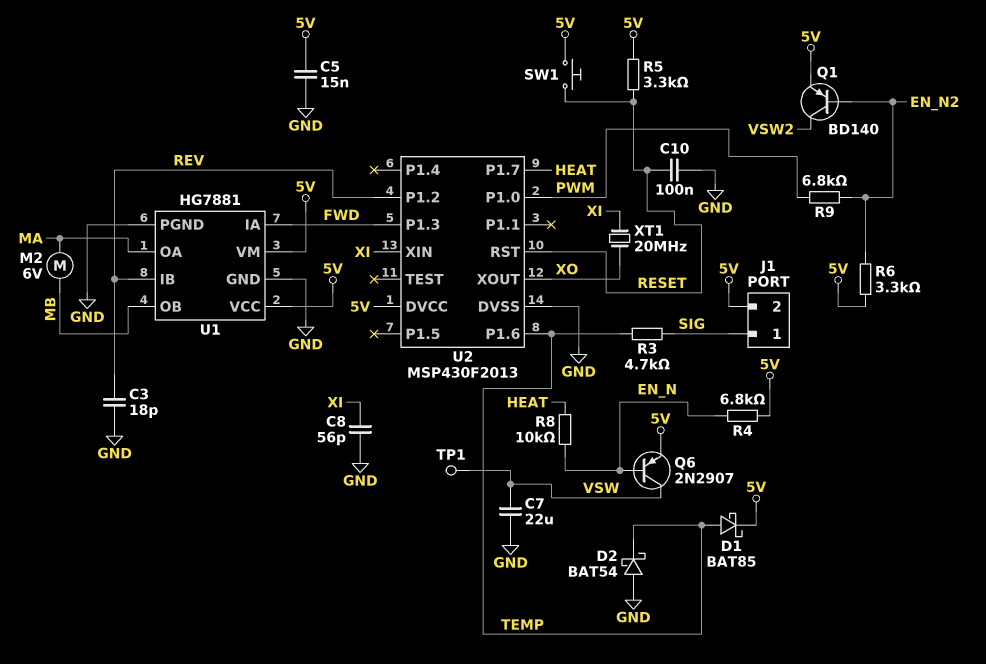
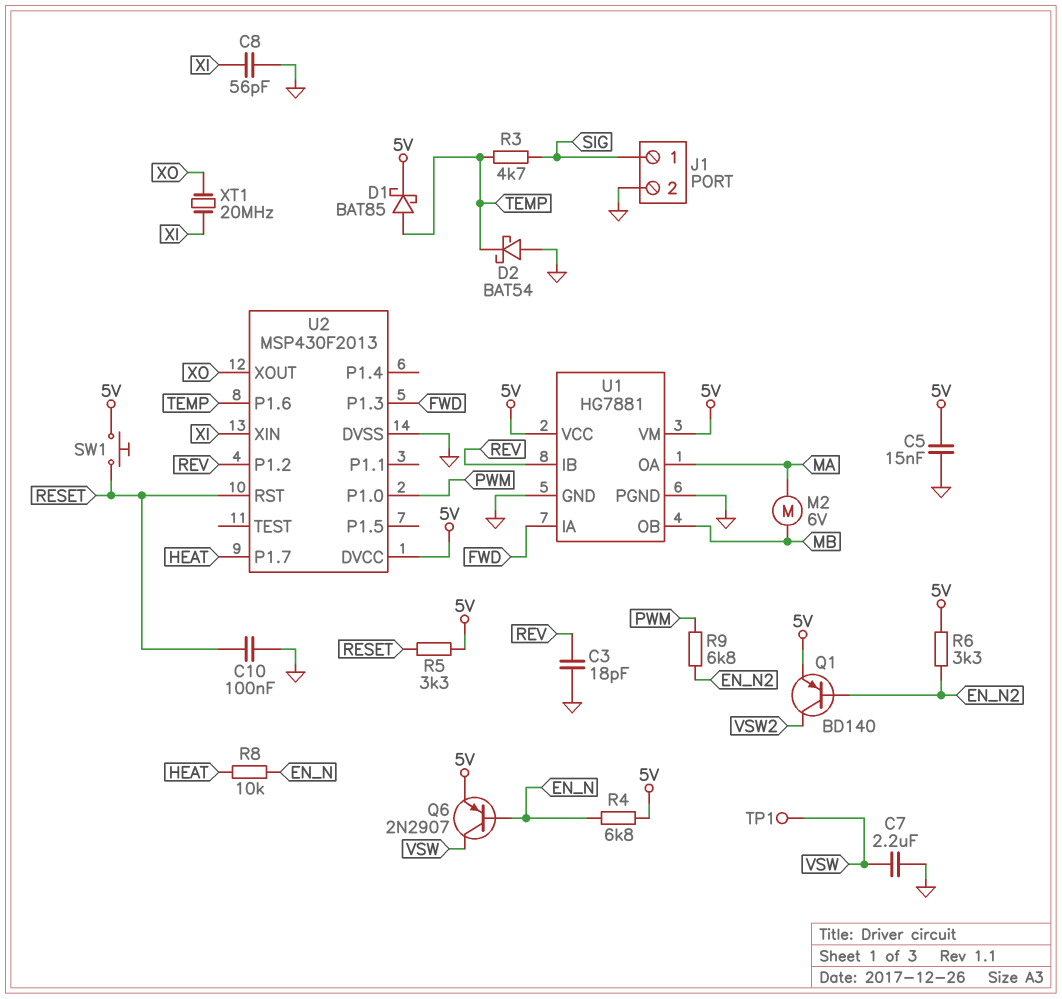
C7: 22uF (GND, VSW) -> 2.2uF (GND, VSW)
J1 pin 2: 5V -> GND

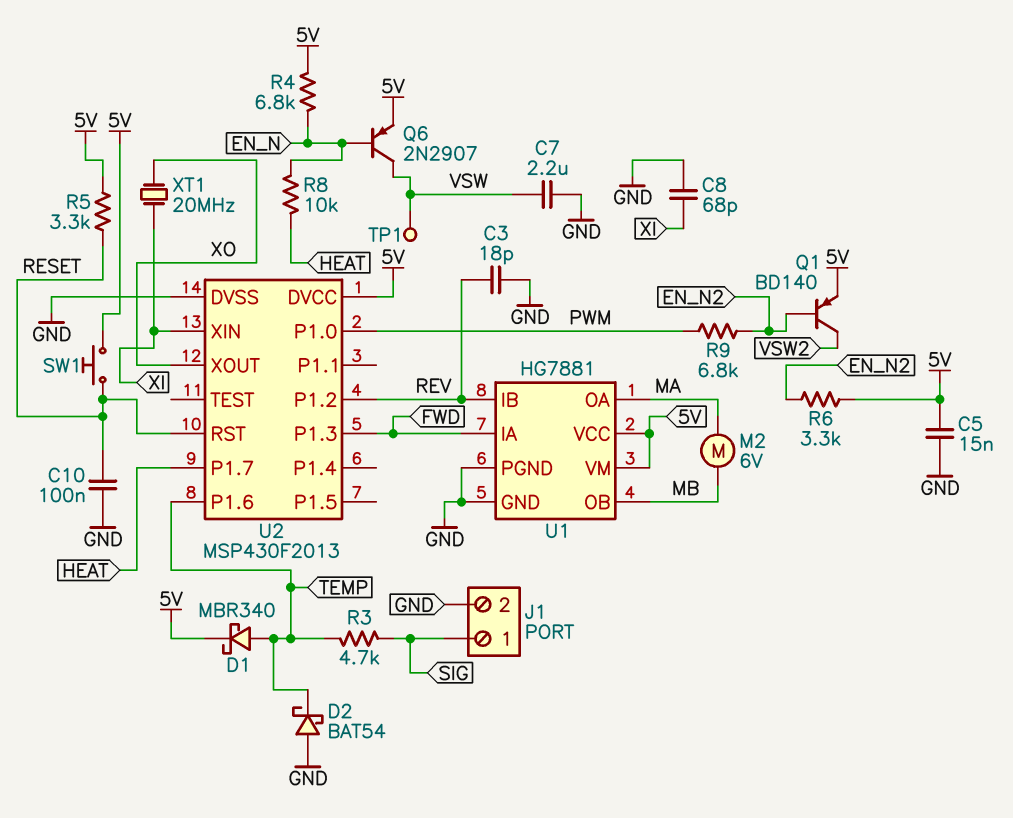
C8: 56pF (GND, XI) -> 68pF (GND, XI)
D1: schottky BAT85 (A TEMP, K 5V) -> schottky MBR340 (A TEMP, K 5V)

